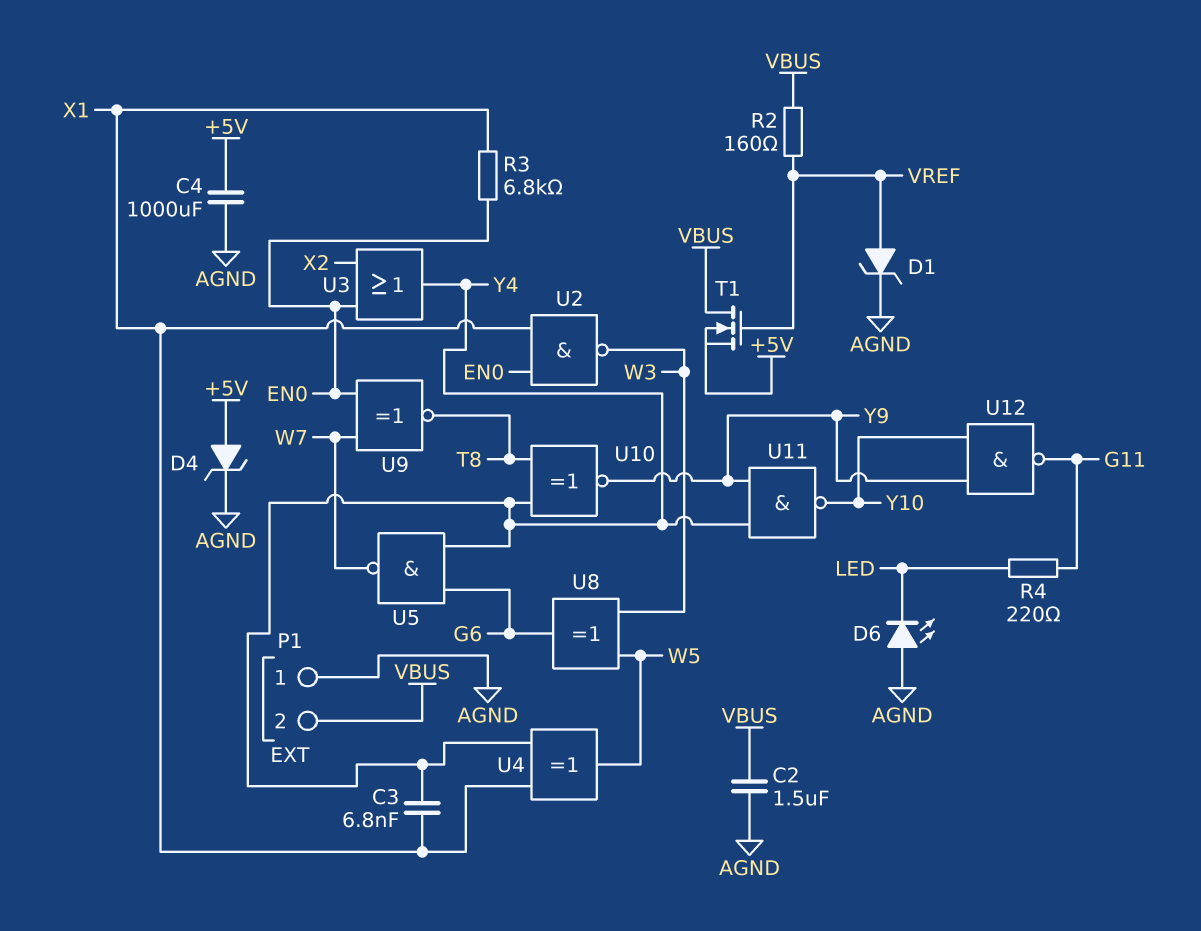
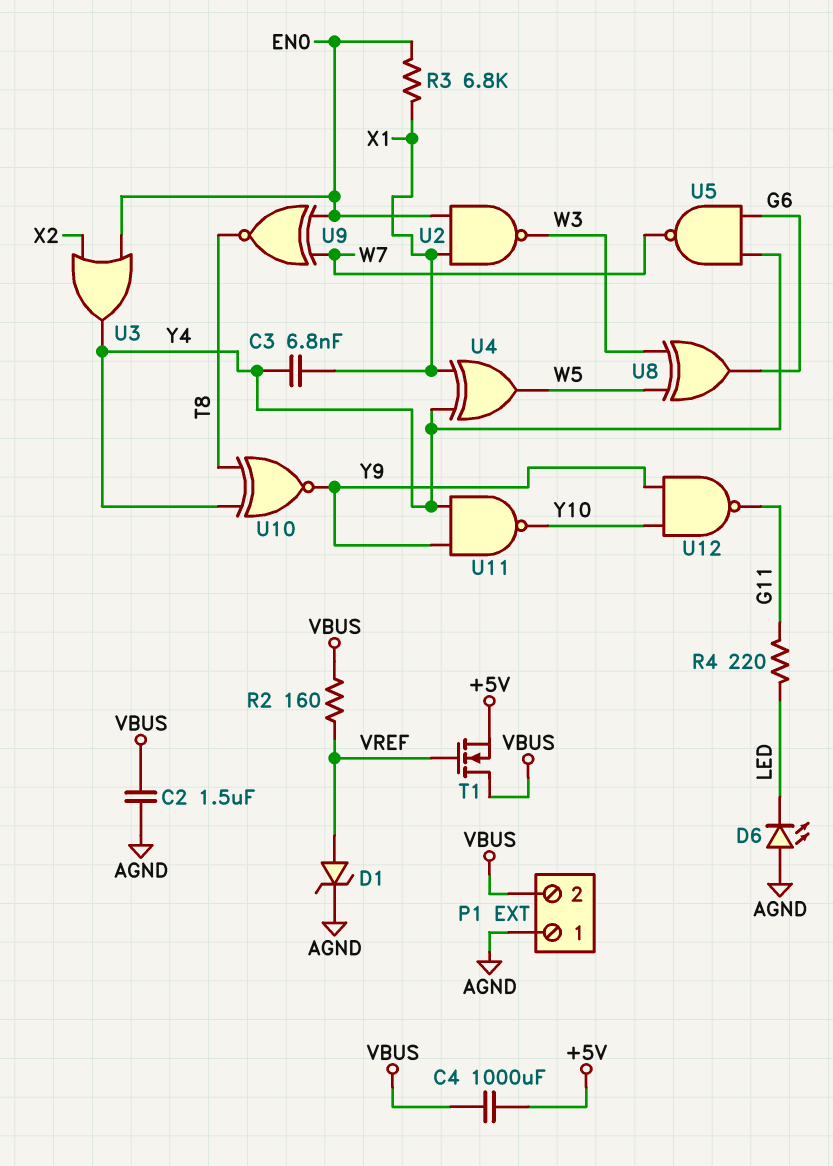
C4: 1000uF (+5V, AGND) -> 1000uF (+5V, VBUS)
D4: zener (A +5V, K AGND) -> none

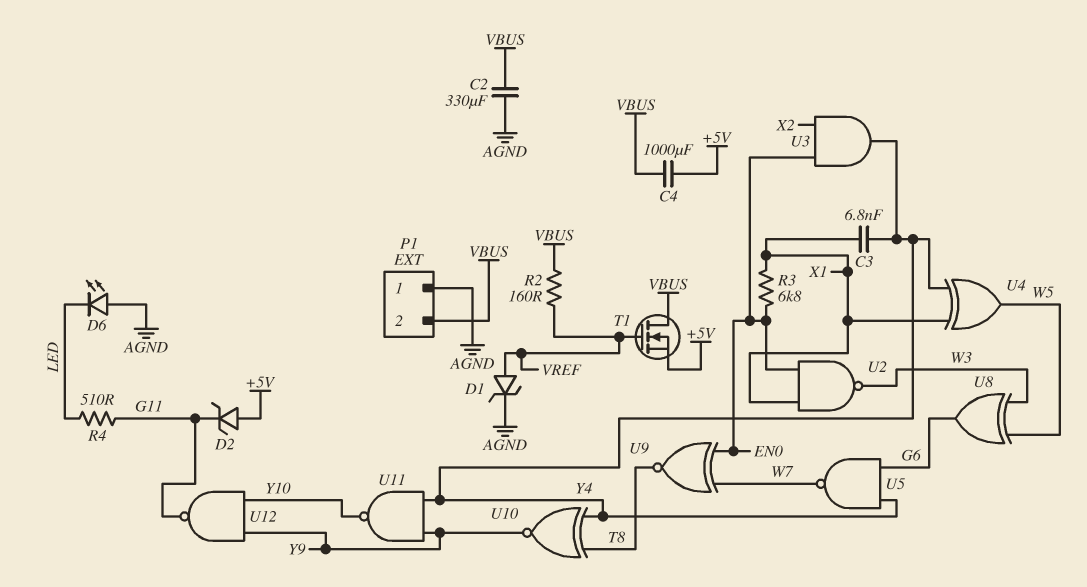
C2: 1.5uF (AGND, VBUS) -> 330uF (AGND, VBUS)
D2: none -> zener (A +5V, K G11)
R4: 220 (G11, LED) -> 510 (G11, LED)
U3: OR (in EN0, in X2, out Y4) -> AND (in EN0, in X2, out Y4)

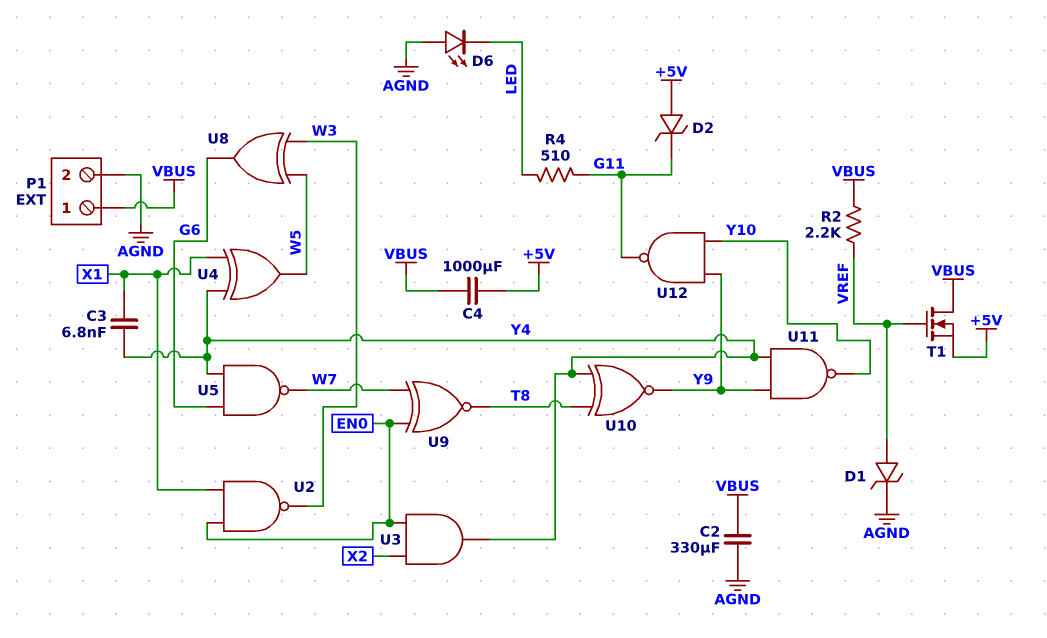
P1 pin 1: AGND -> VBUS
P1 pin 2: VBUS -> AGND
R2: 160 (VBUS, VREF) -> 2.2k (VBUS, VREF)
R3: 6.8k (EN0, X1) -> none

